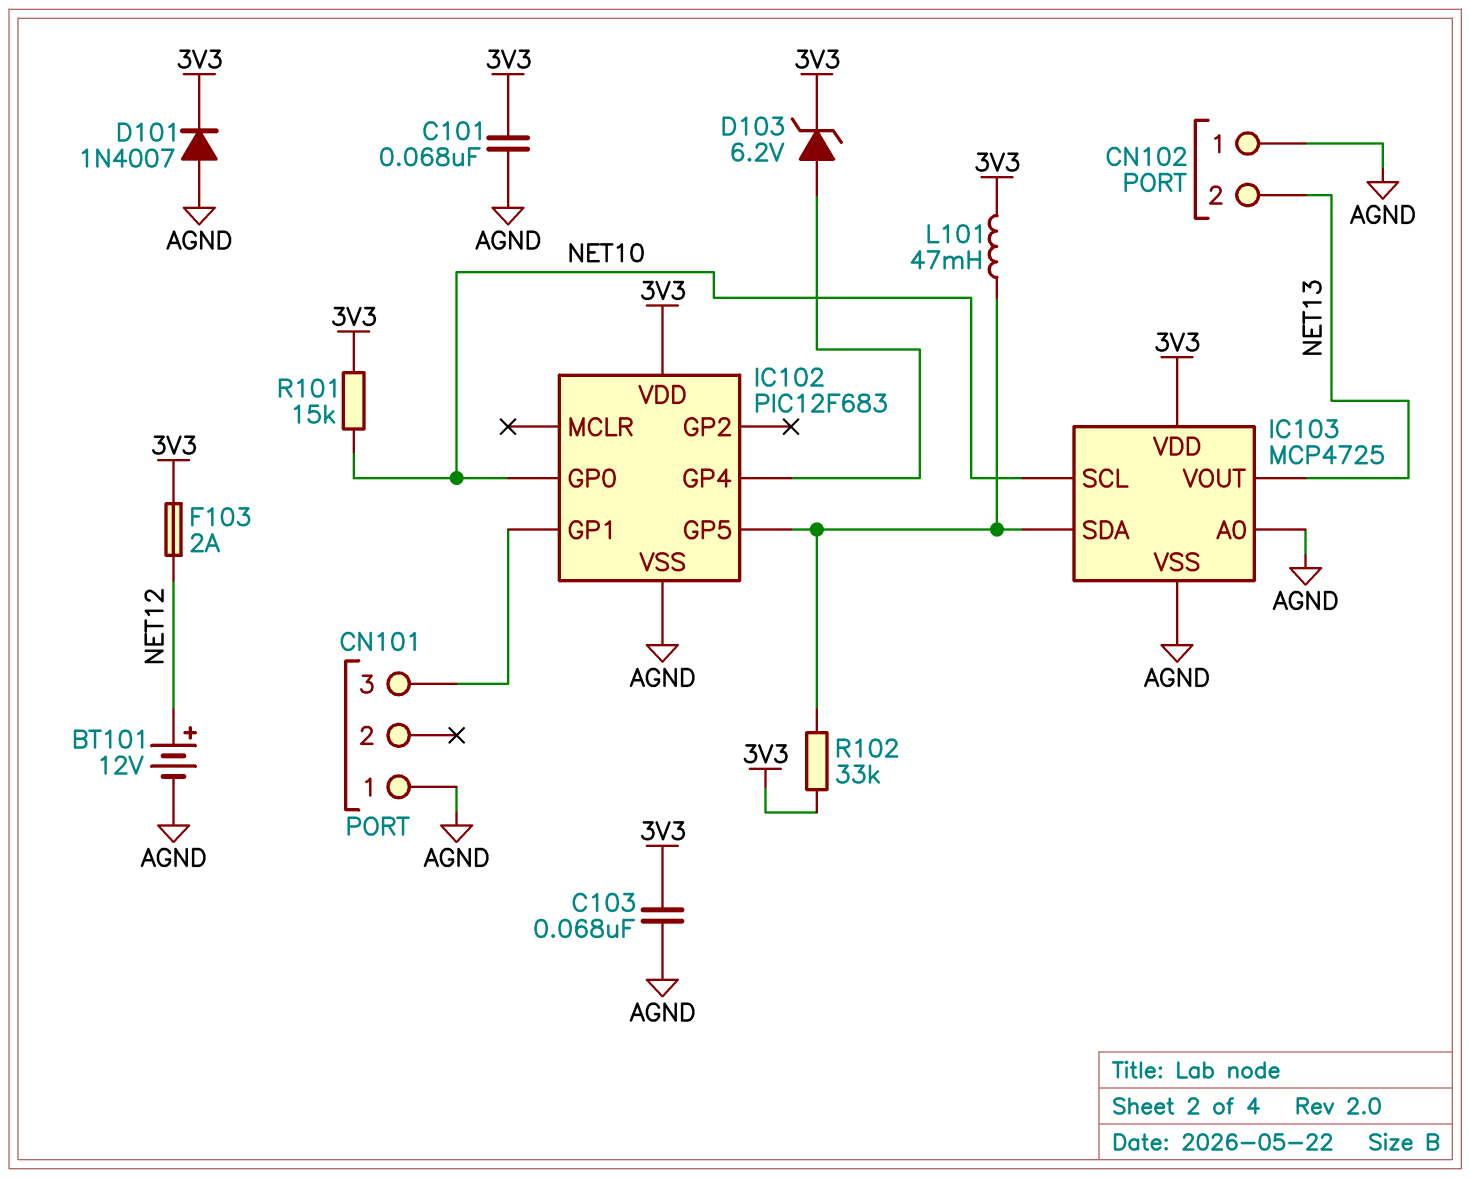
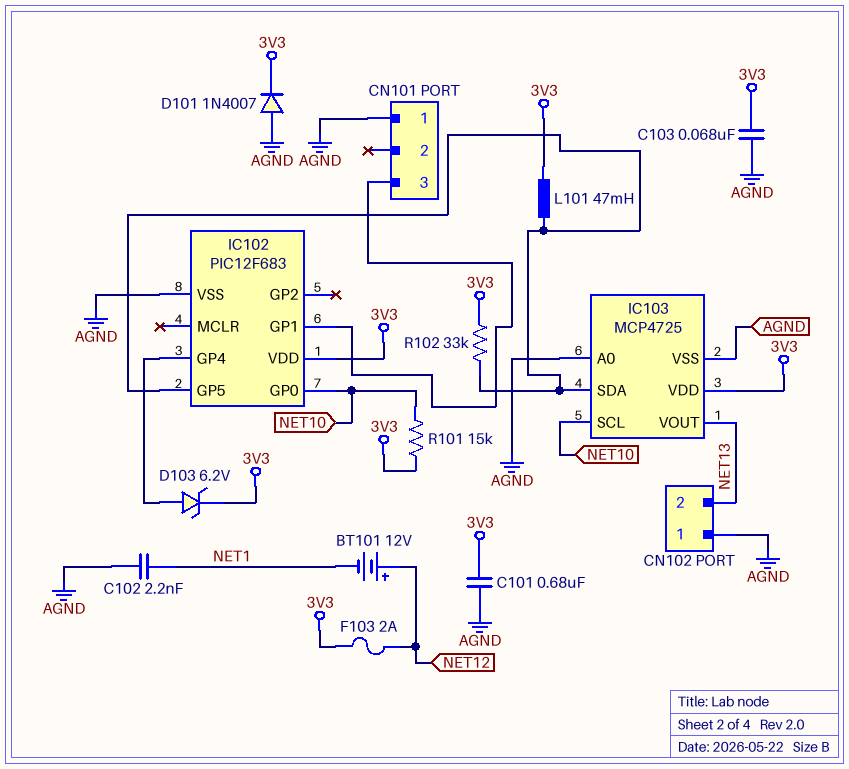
BT101: 12V (plus NET12, minus AGND) -> 12V (plus NET12, minus NET1)
C101: 68nF (3V3, AGND) -> 680nF (3V3, AGND)
C102: none -> 2.2nF (AGND, NET1)

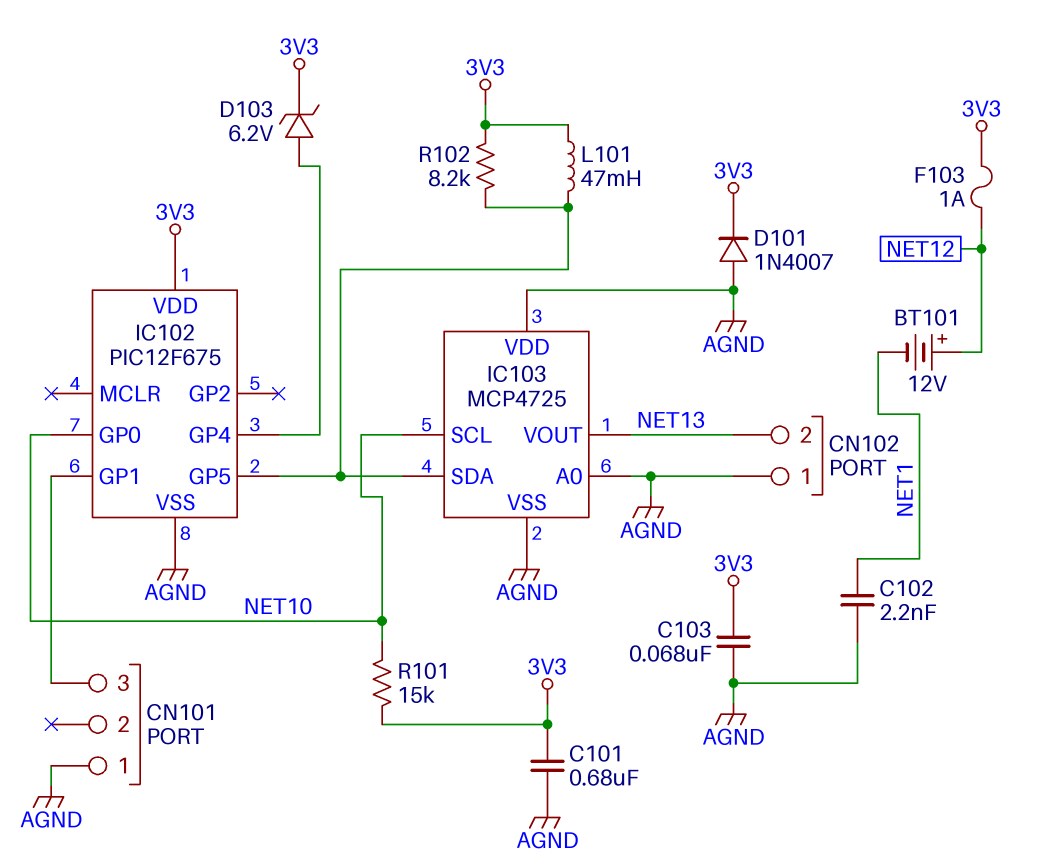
F103: 2A (3V3, NET12) -> 1A (3V3, NET12)
IC102: PIC12F683 -> PIC12F675
IC103 pin VDD: 3V3 -> AGND
R102: 33k (3V3, IC102/GP5) -> 8.2k (3V3, IC102/GP5)

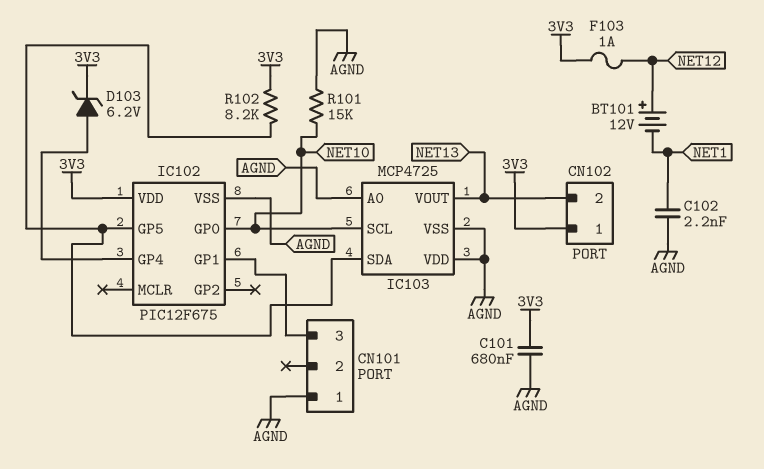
C103: 68nF (3V3, AGND) -> none
CN102 pin 1: AGND -> 3V3
D101: diode 1N4007 (A AGND, K 3V3) -> none
L101: 47mH (3V3, IC102/GP5) -> none
R101: 15k (3V3, NET10) -> 15k (AGND, NET10)

